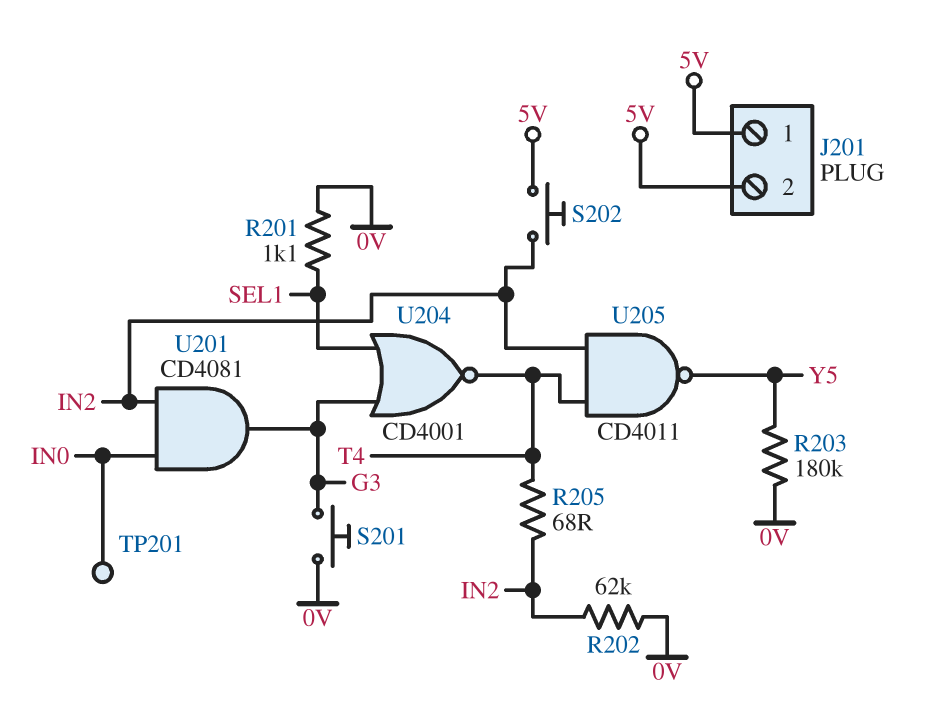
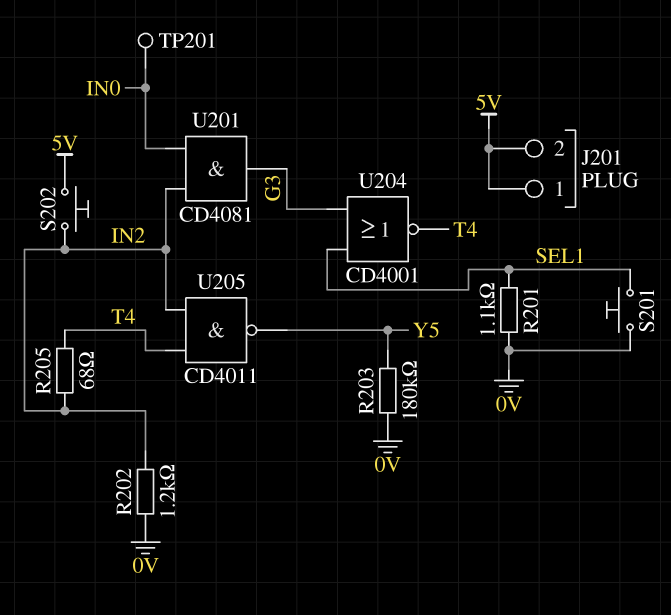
R202: 62k (0V, IN2) -> 1.2k (0V, IN2)
S201: button (0V, G3) -> button (0V, SEL1)

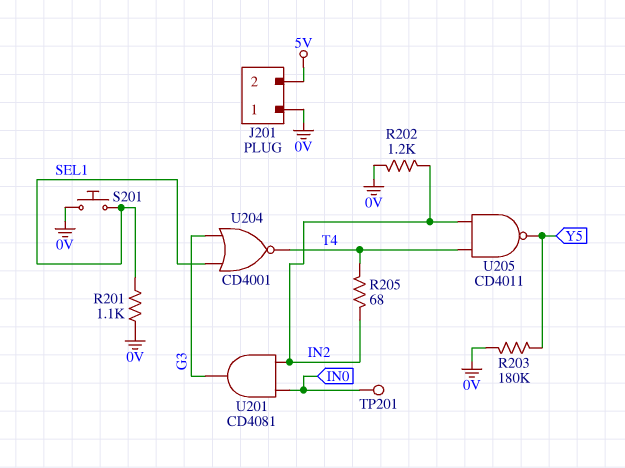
J201 pin 1: 5V -> 0V
S202: button (5V, IN2) -> none

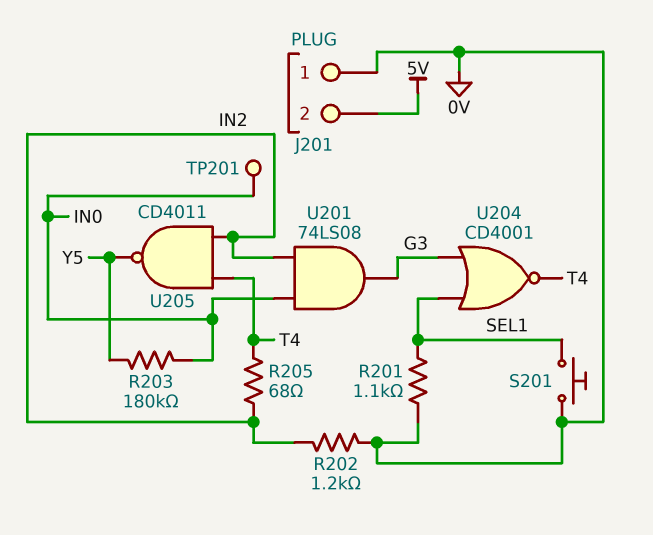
R203: 180k (0V, Y5) -> 180k (IN0, Y5)
U201: AND CD4081 (in IN0, in IN2, out G3) -> AND 74LS08 (in IN0, in IN2, out G3)

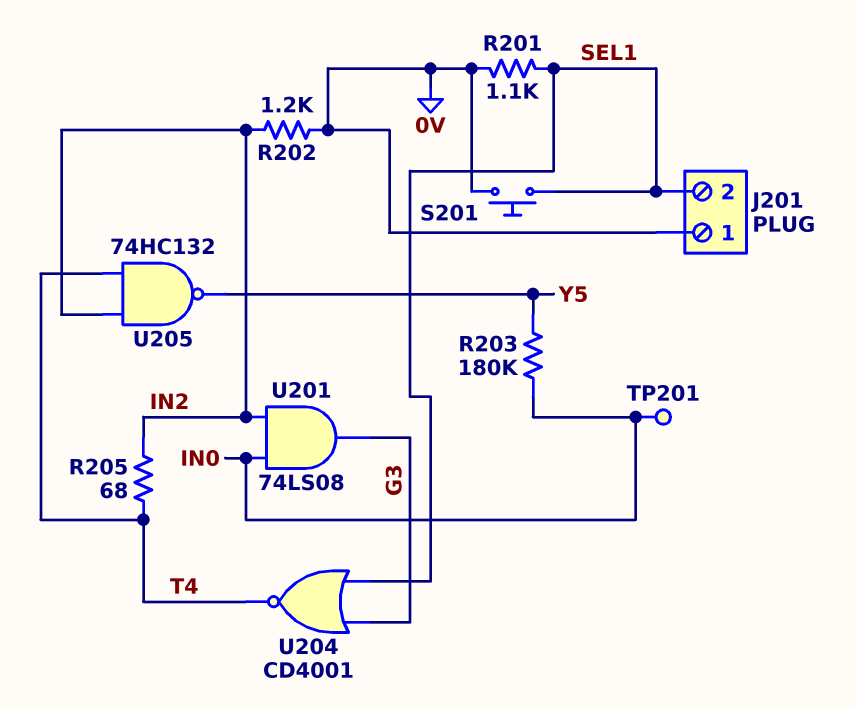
J201 pin 2: 5V -> SEL1
U205: NAND CD4011 (in IN2, in T4, out Y5) -> NAND 74HC132 (in IN2, in T4, out Y5)

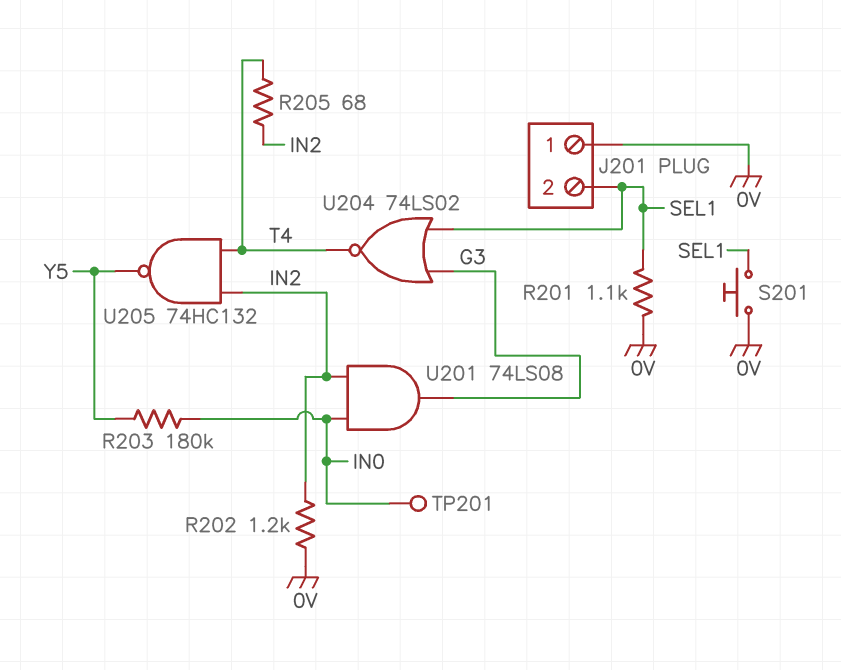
U204: NOR CD4001 (in G3, in SEL1, out T4) -> NOR 74LS02 (in G3, in SEL1, out T4)

